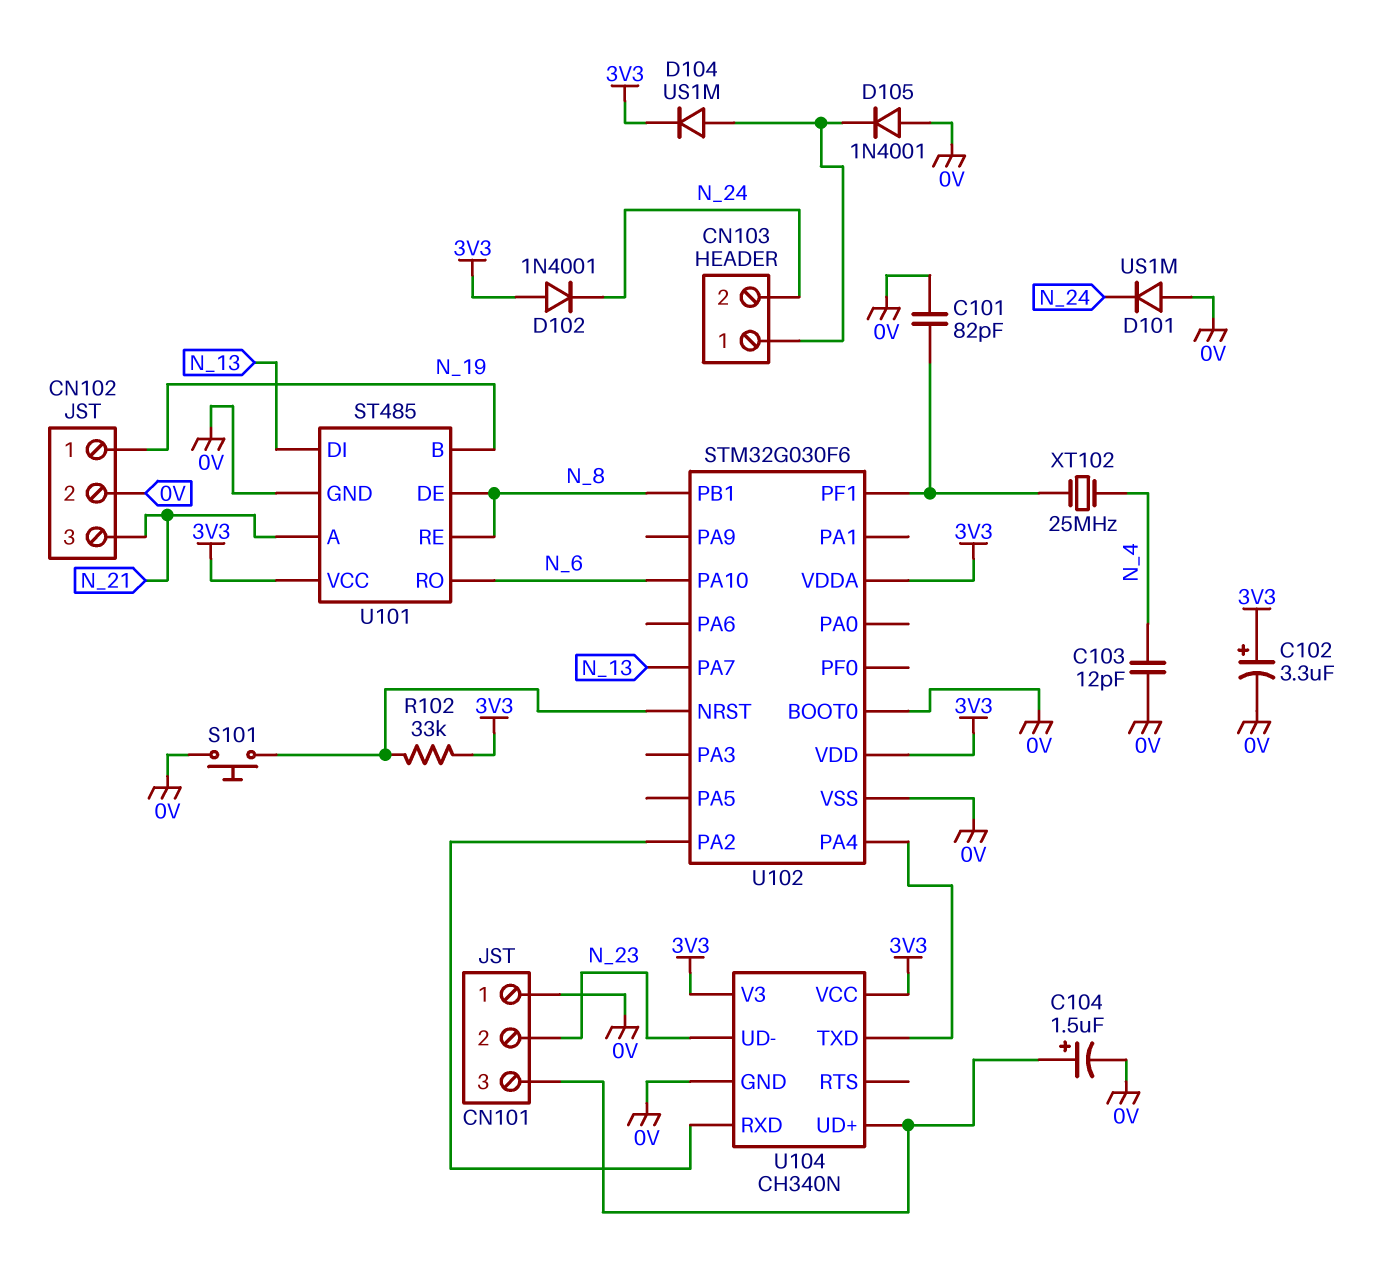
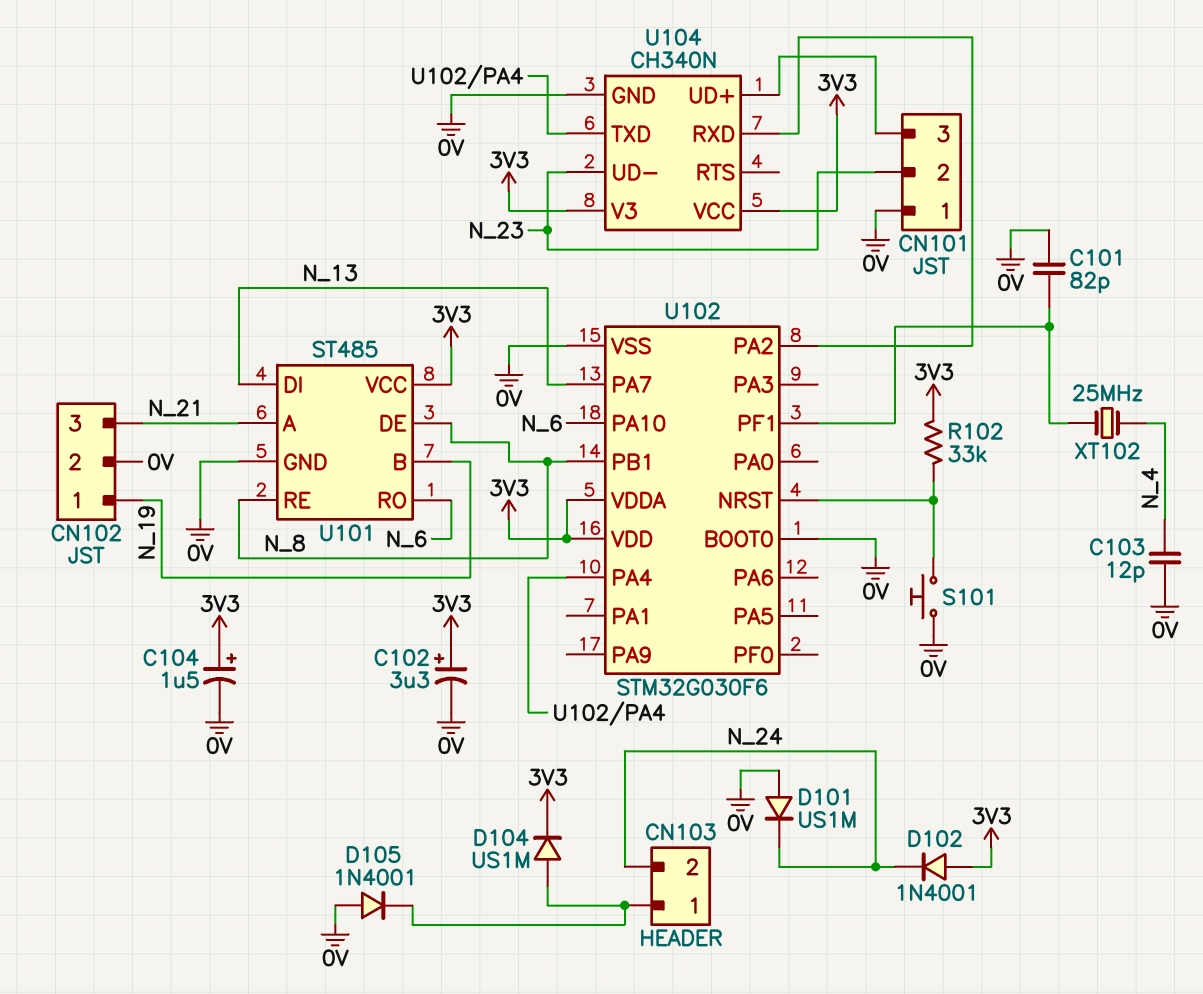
C104: 1.5uF (plus CN101/3, minus 0V) -> 1.5uF (plus 3V3, minus 0V)

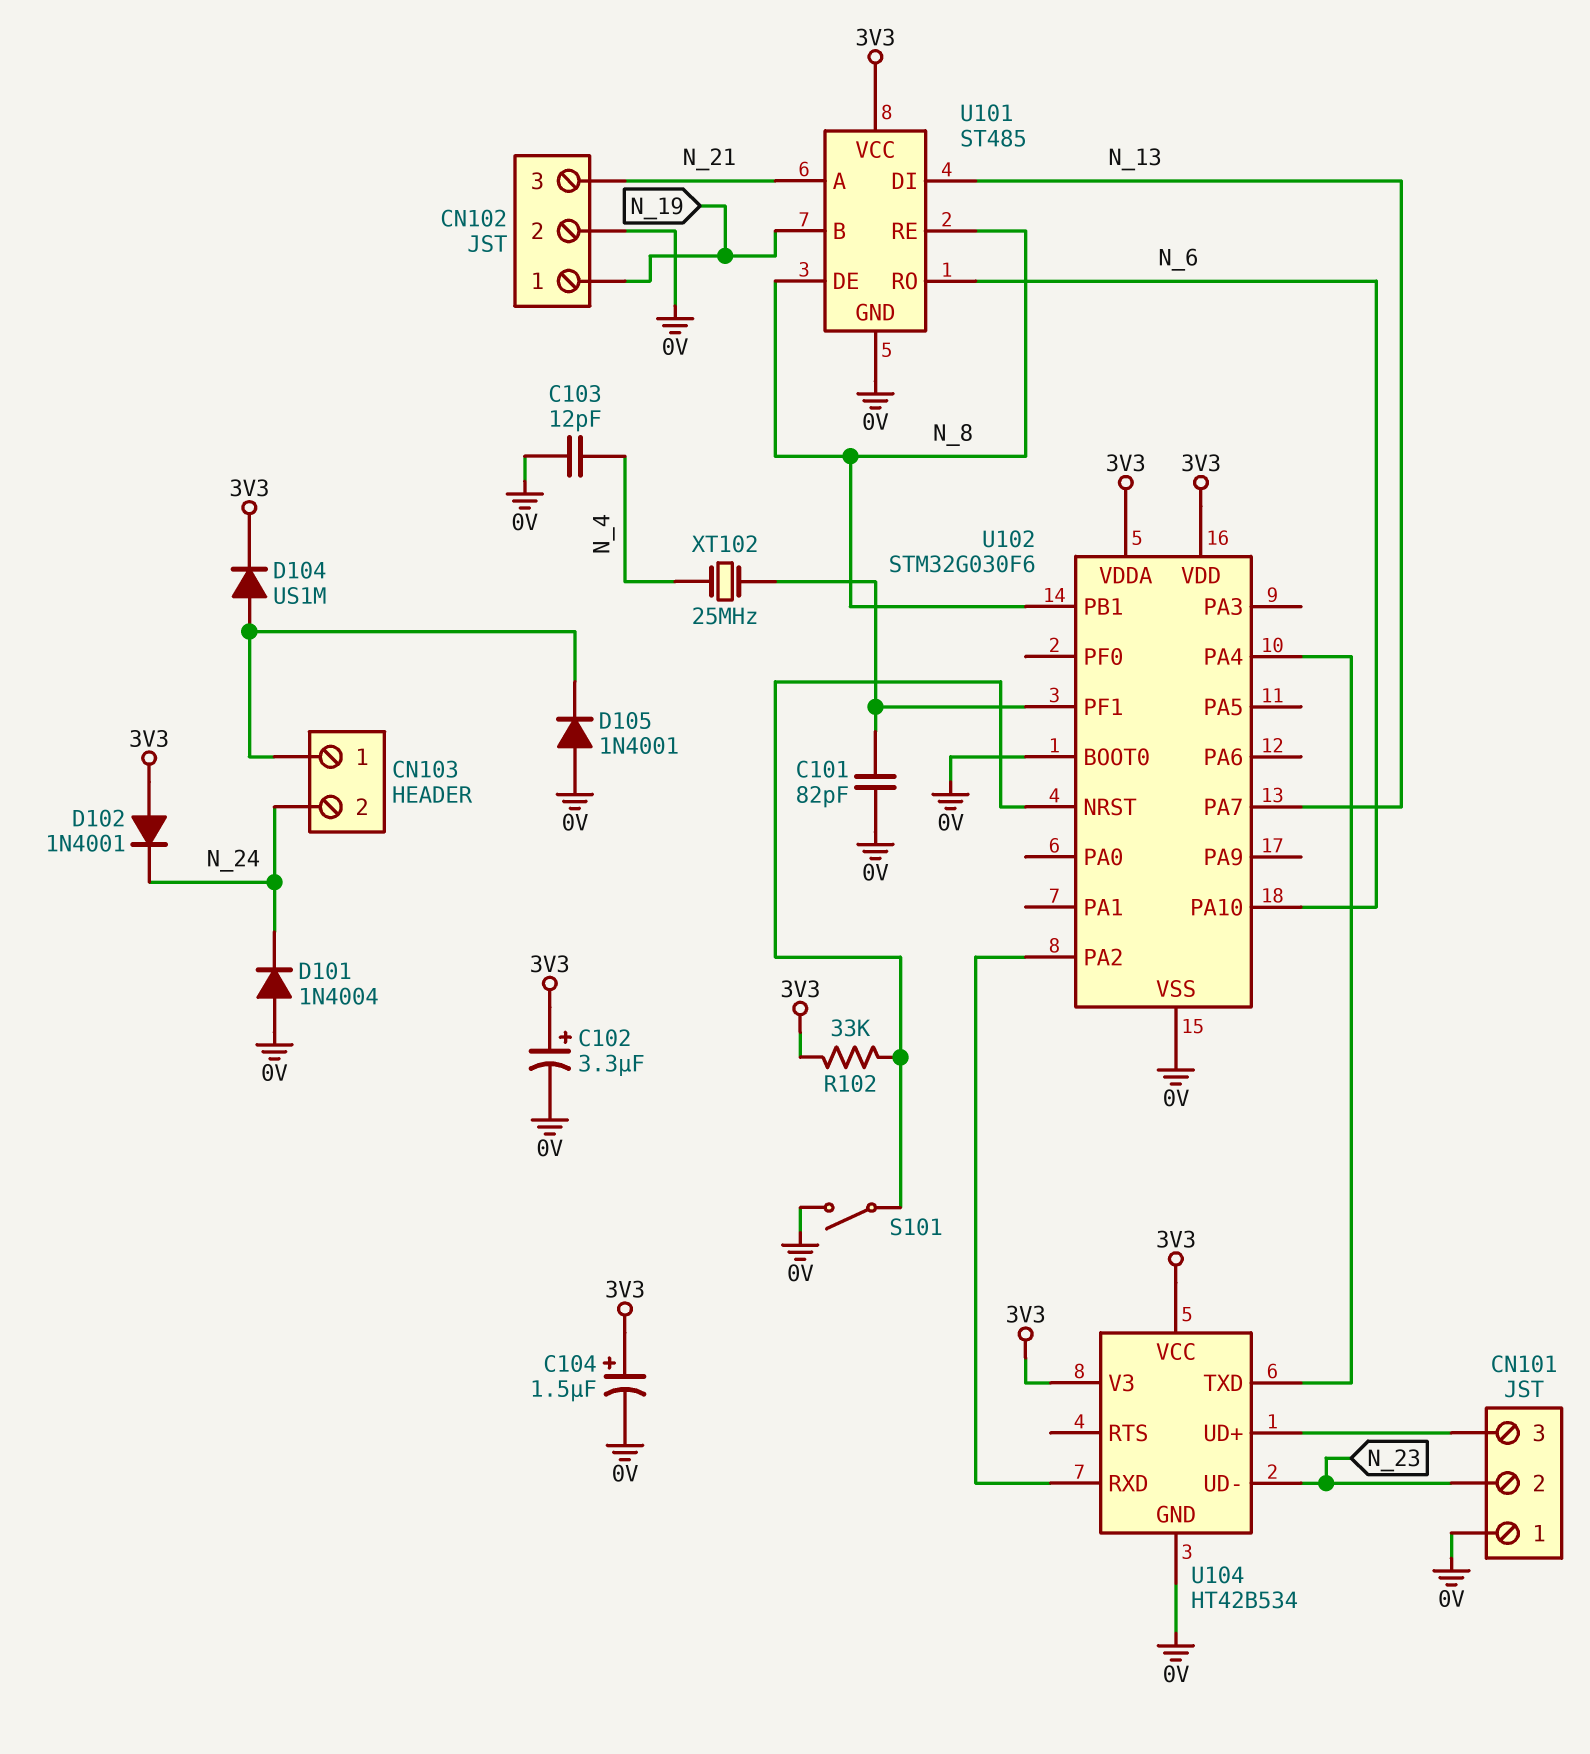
D101: diode US1M (A 0V, K N_24) -> diode 1N4004 (A 0V, K N_24)
S101: button (0V, U102/NRST) -> switch (0V, U102/NRST)
U104: CH340N -> HT42B534

